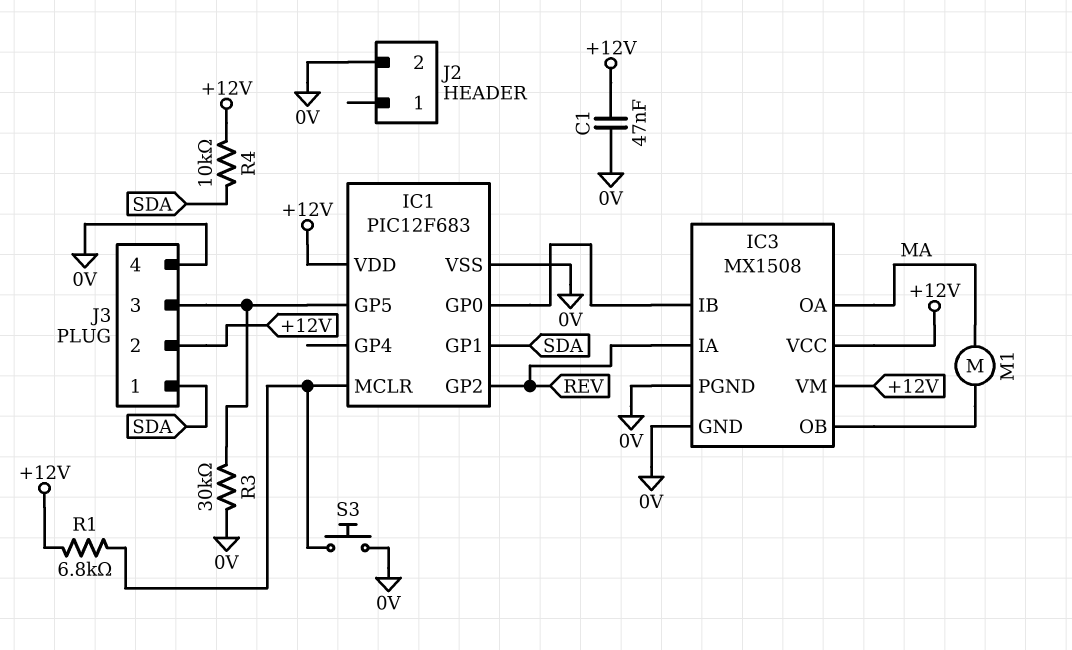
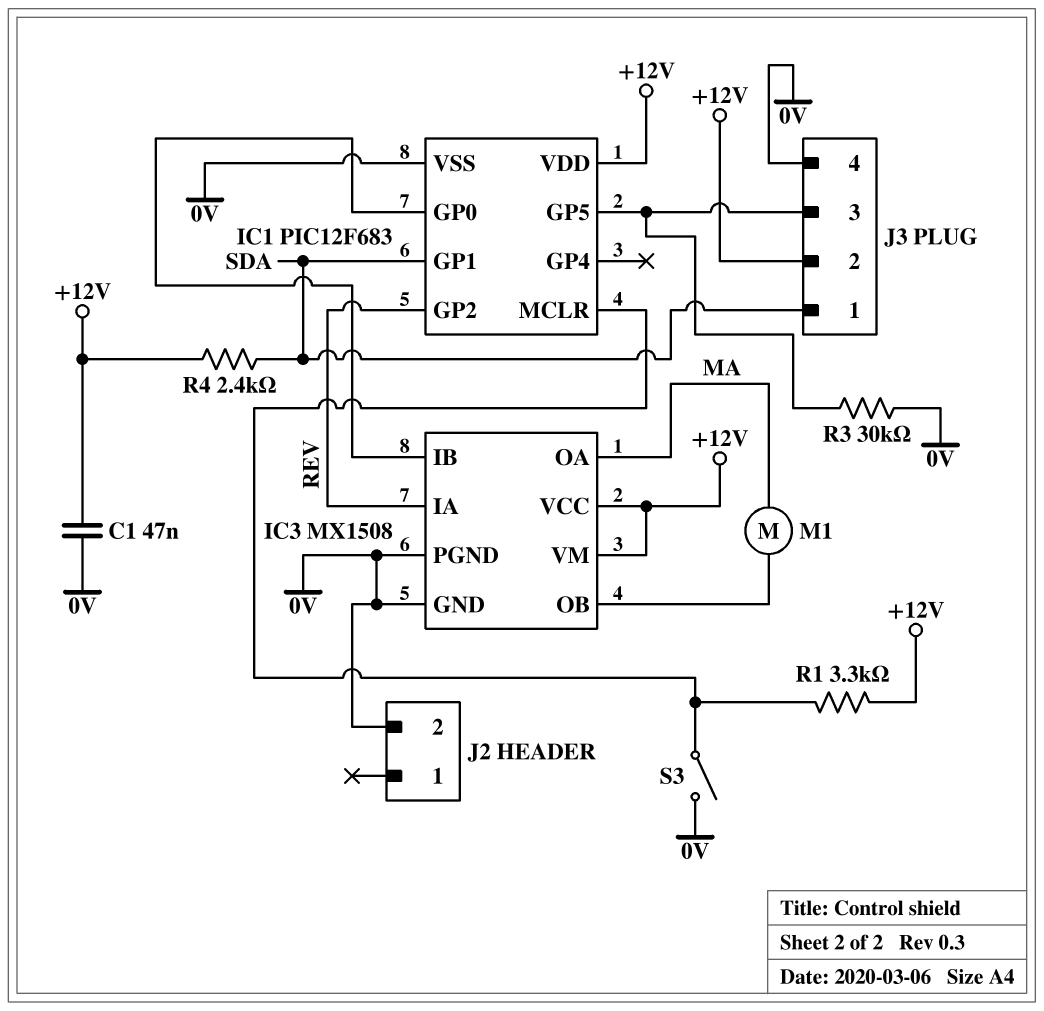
R1: 6.8k (+12V, IC1/MCLR) -> 3.3k (+12V, IC1/MCLR)
R4: 10k (+12V, SDA) -> 2.4k (+12V, SDA)
S3: button (0V, IC1/MCLR) -> switch (0V, IC1/MCLR)

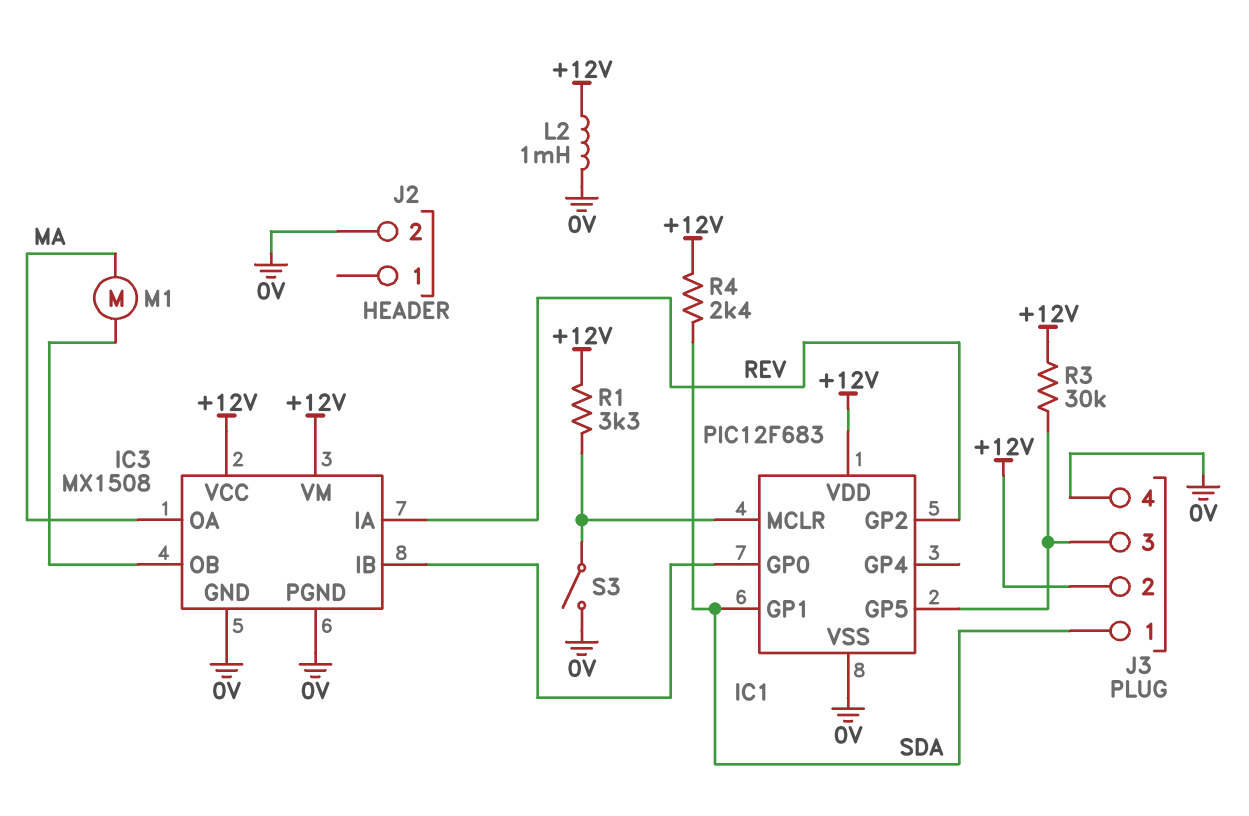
C1: 47nF (+12V, 0V) -> none
L2: none -> 1mH (+12V, 0V)
R3: 30k (0V, IC1/GP5) -> 30k (+12V, IC1/GP5)

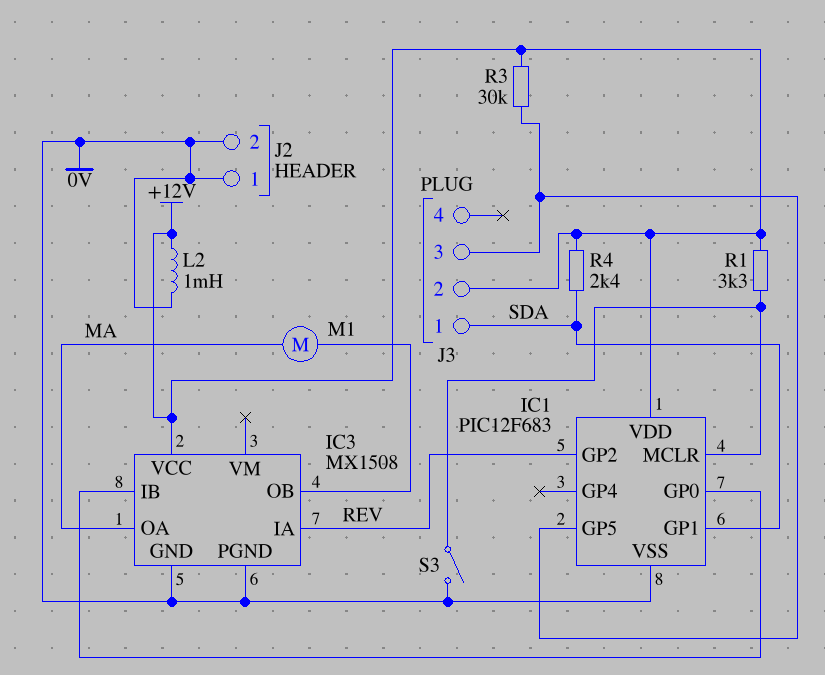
IC3 pin VM: +12V -> none
J2 pin 1: none -> 0V
J3 pin 4: 0V -> none

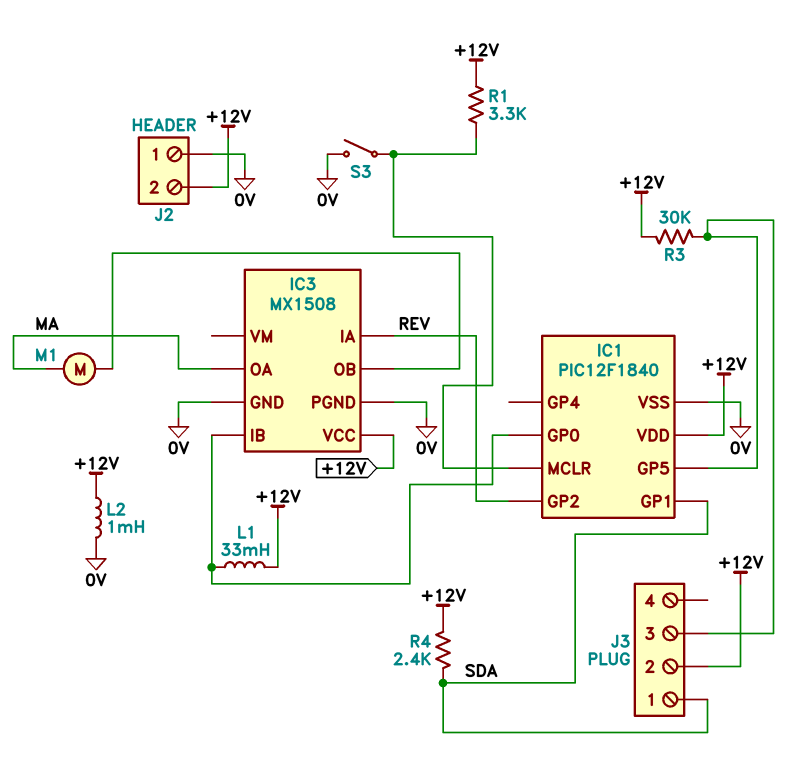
IC1: PIC12F683 -> PIC12F1840
J2 pin 2: 0V -> +12V
L1: none -> 33mH (+12V, IC1/GP0)

